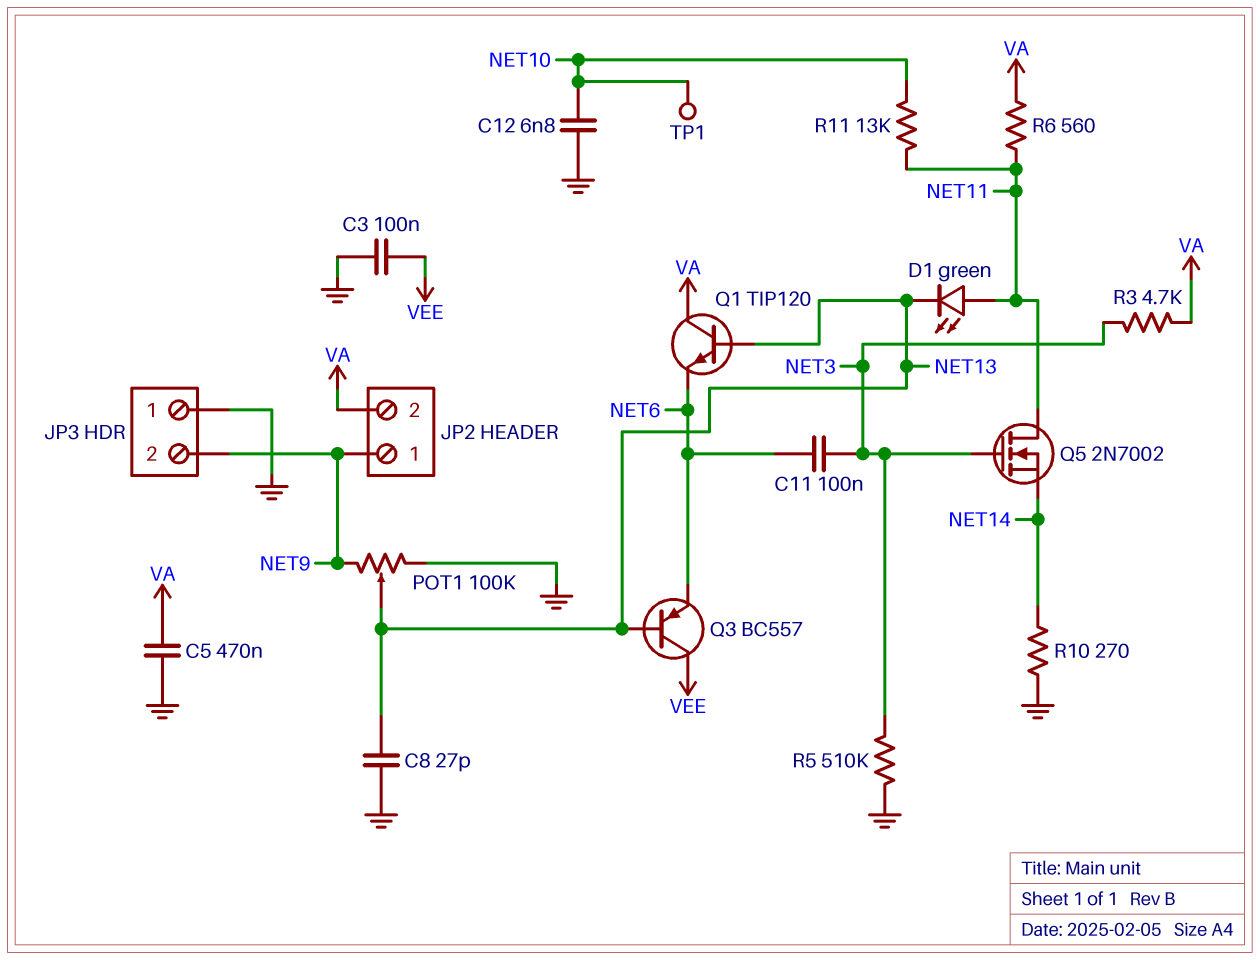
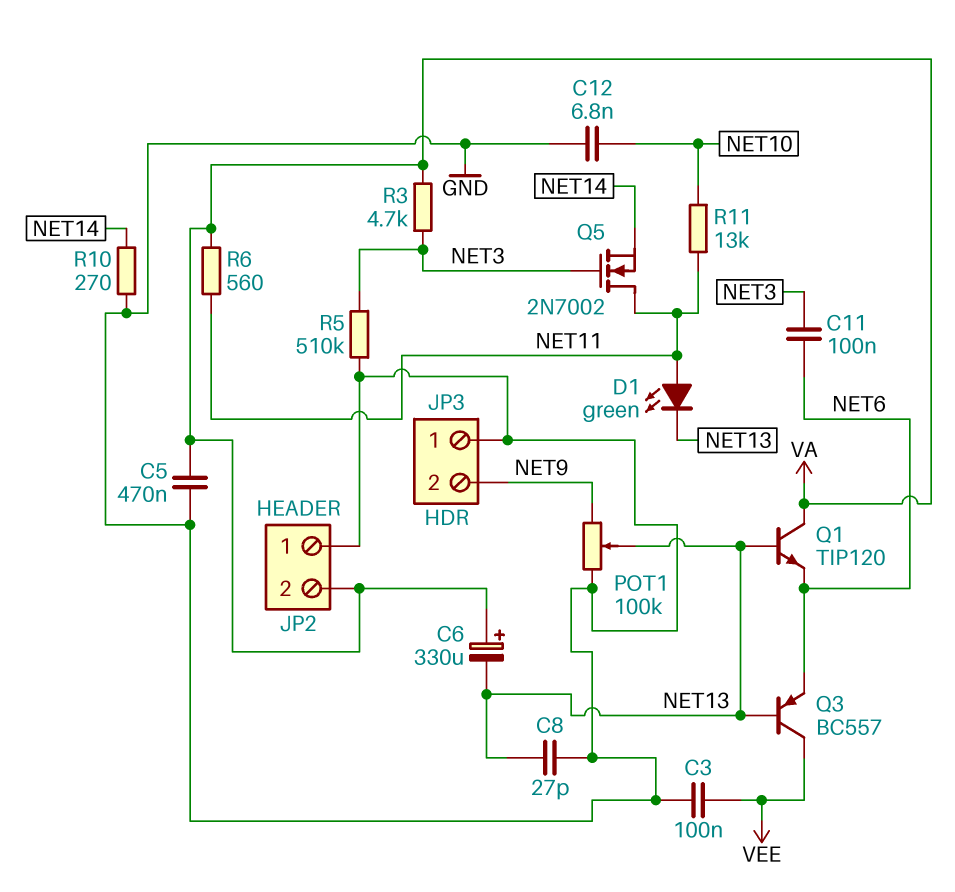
C6: none -> 330uF (plus VA, minus NET13)
JP2 pin 1: NET9 -> GND
TP1: test point (NET10) -> none

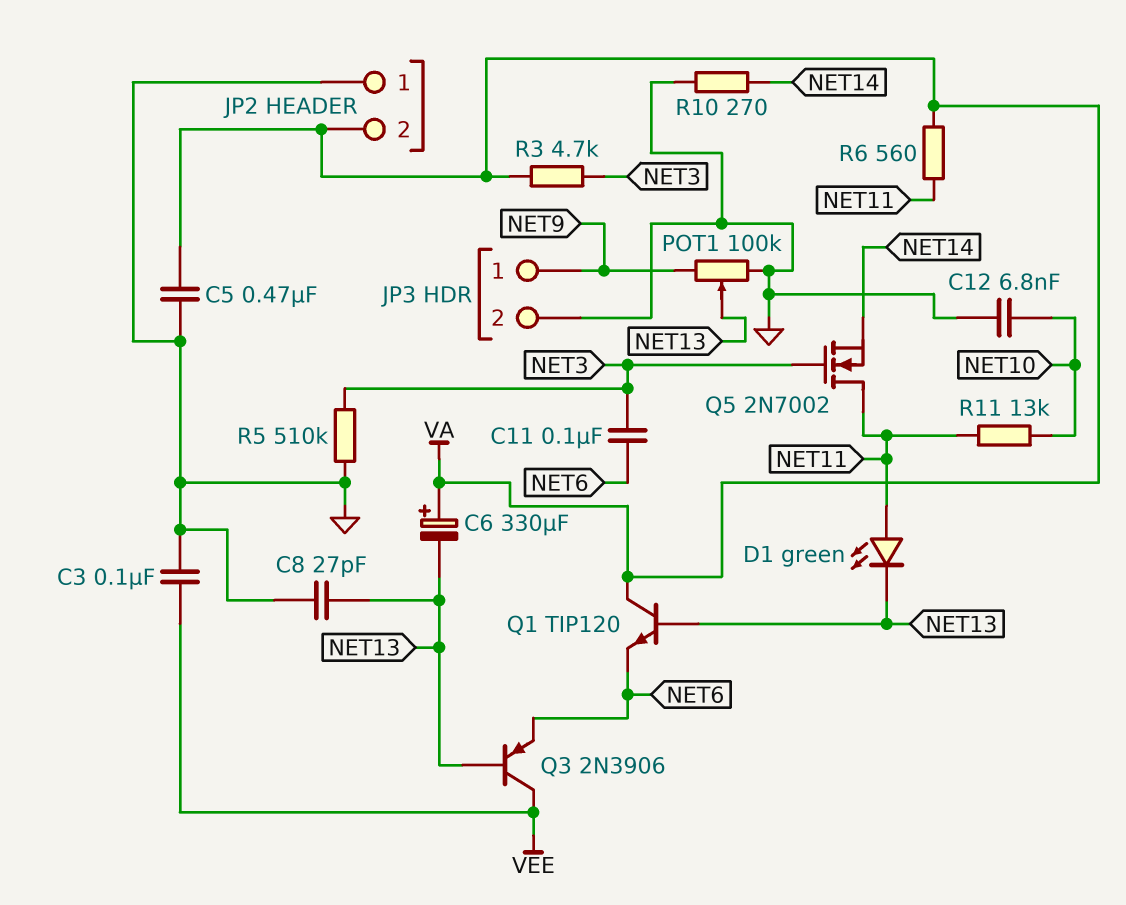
JP3 pin 1: GND -> NET9
JP3 pin 2: NET9 -> GND
Q3: PNP BC557 (B NET13, C VEE, E NET6) -> PNP 2N3906 (B NET13, C VEE, E NET6)

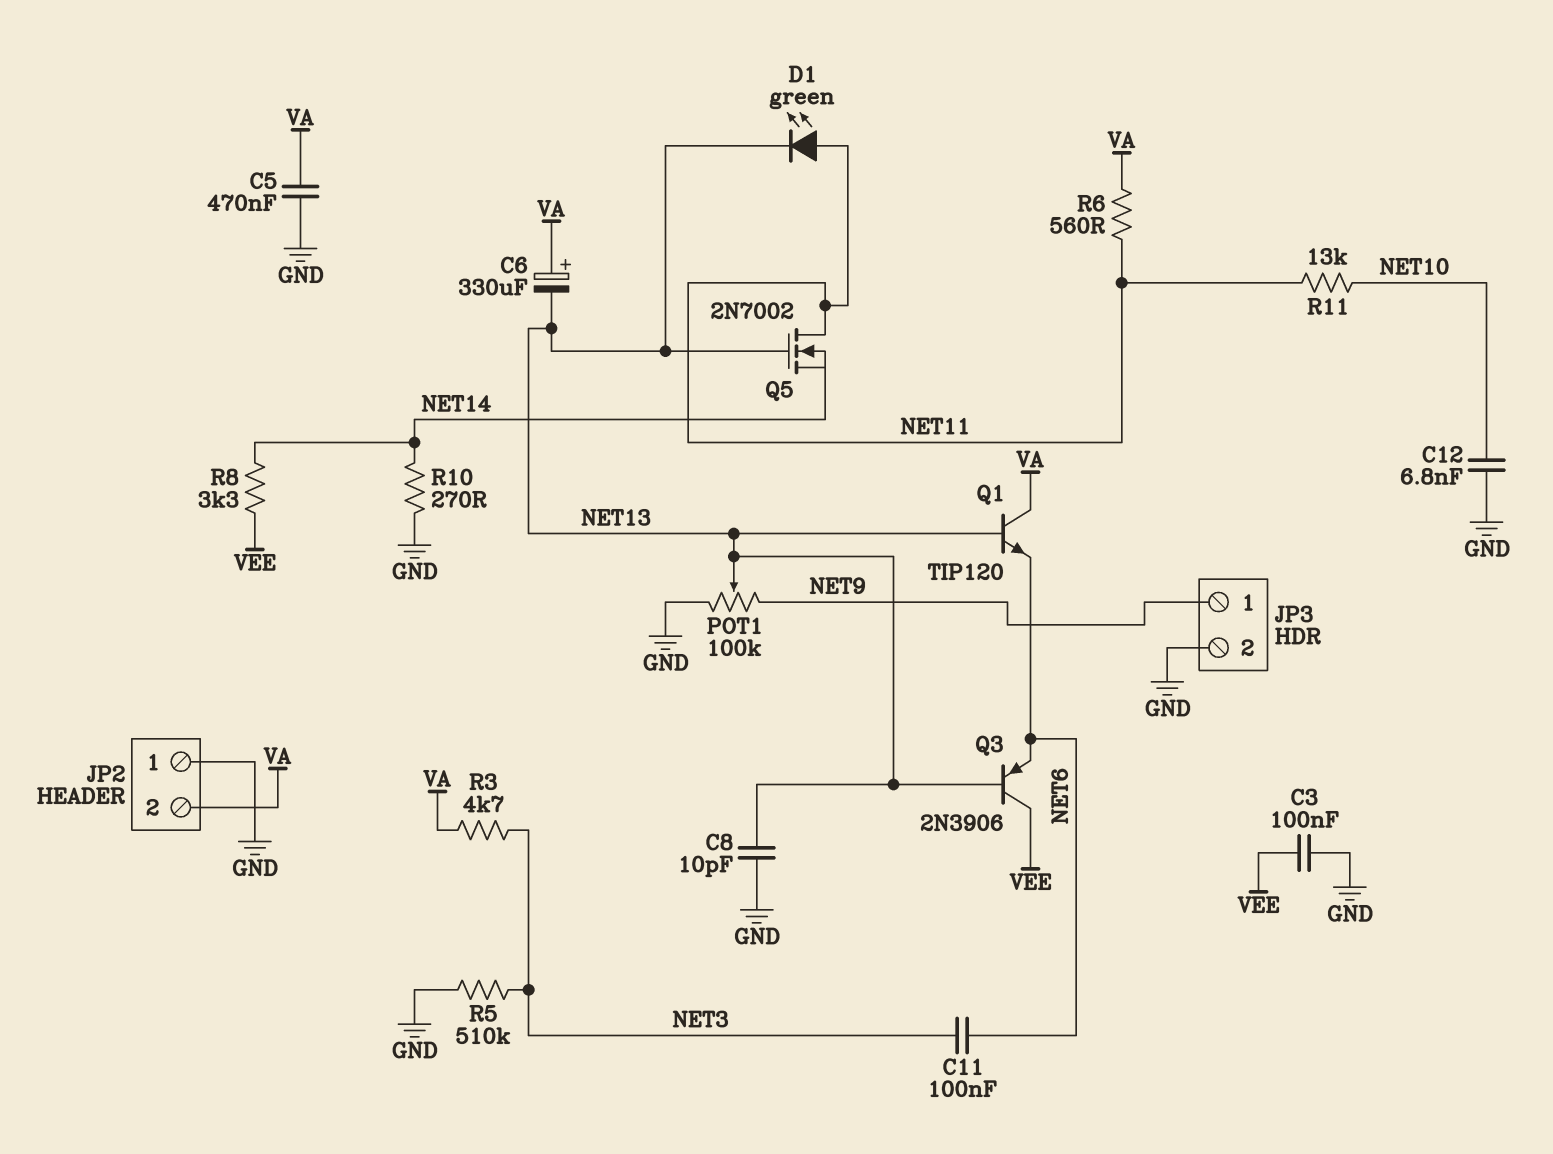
C8: 27pF (GND, NET13) -> 10pF (GND, NET13)
Q5: NMOS 2N7002 (G NET3, D NET11, S NET14) -> NMOS 2N7002 (G NET13, D NET11, S NET14)
R8: none -> 3.3k (NET14, VEE)

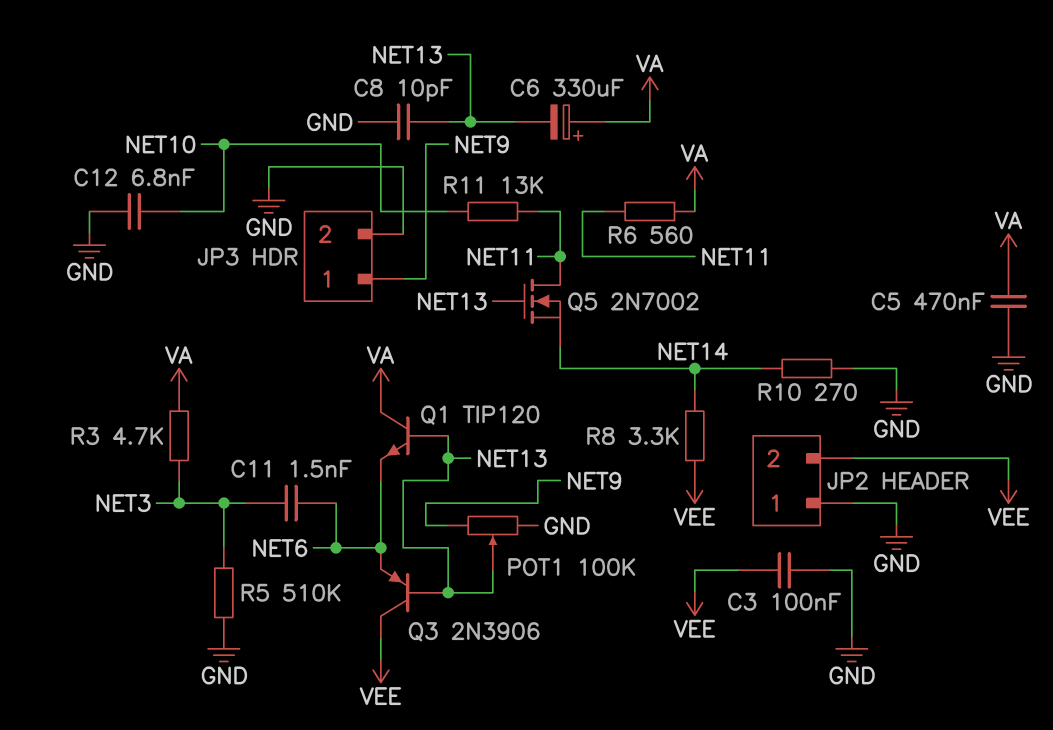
C11: 100nF (NET3, NET6) -> 1.5nF (NET3, NET6)
D1: LED green (A NET11, K NET13) -> none
JP2 pin 2: VA -> VEE

